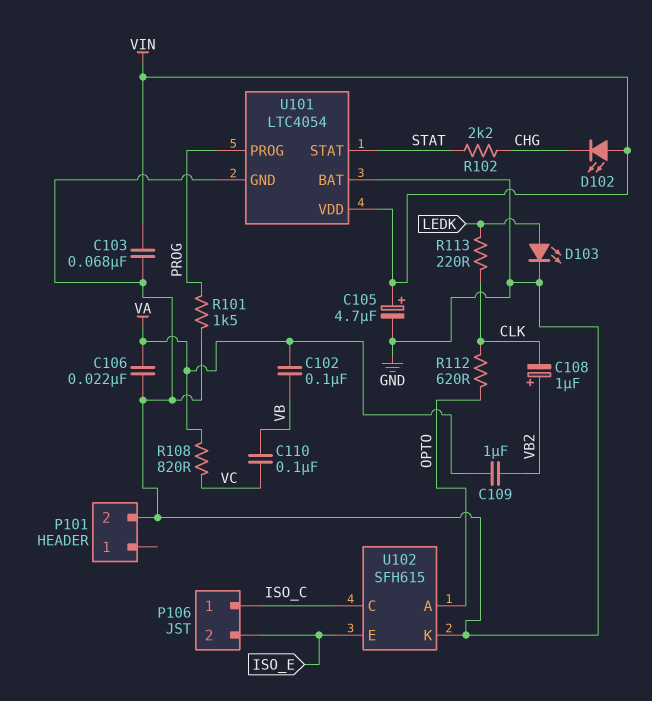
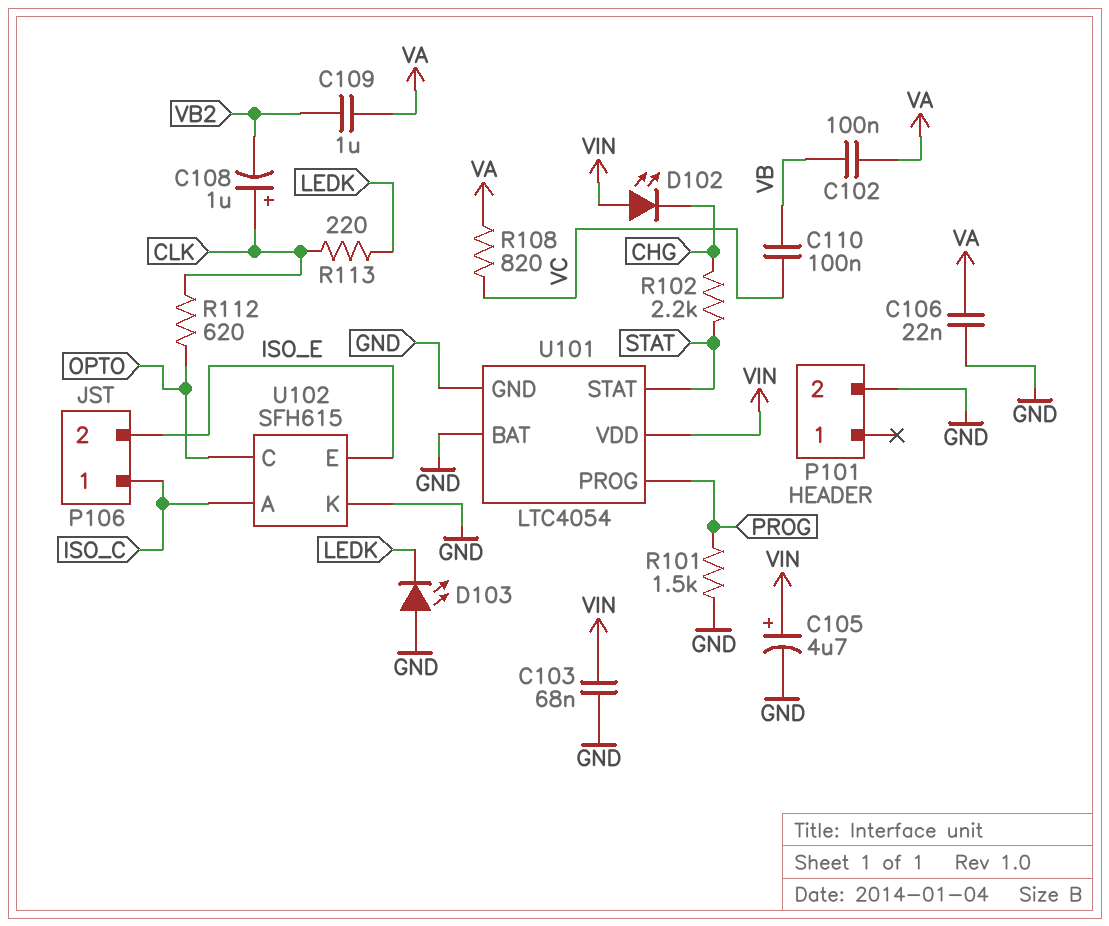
C108: 1uF (plus VB2, minus CLK) -> 1uF (plus CLK, minus VB2)
D103: LED (A LEDK, K GND) -> LED (A GND, K LEDK)
U102 pin A: OPTO -> ISO_C
U102 pin C: ISO_C -> OPTO

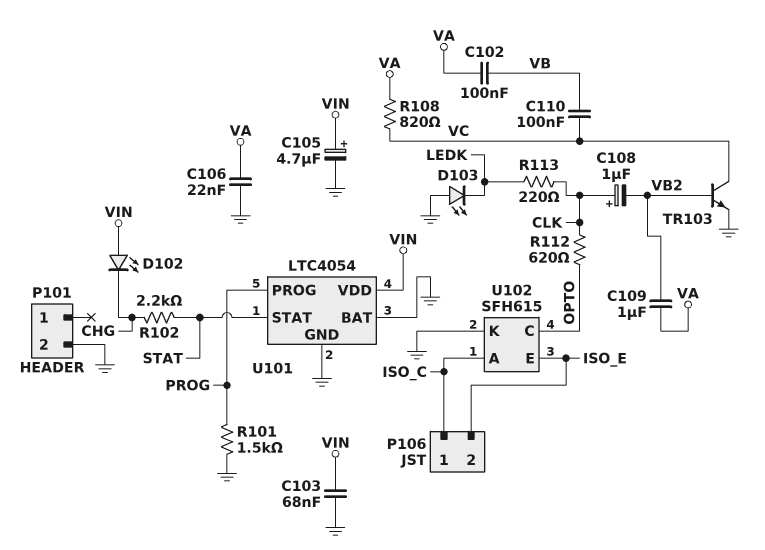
TR103: none -> NPN (B VB2, C VC, E GND)

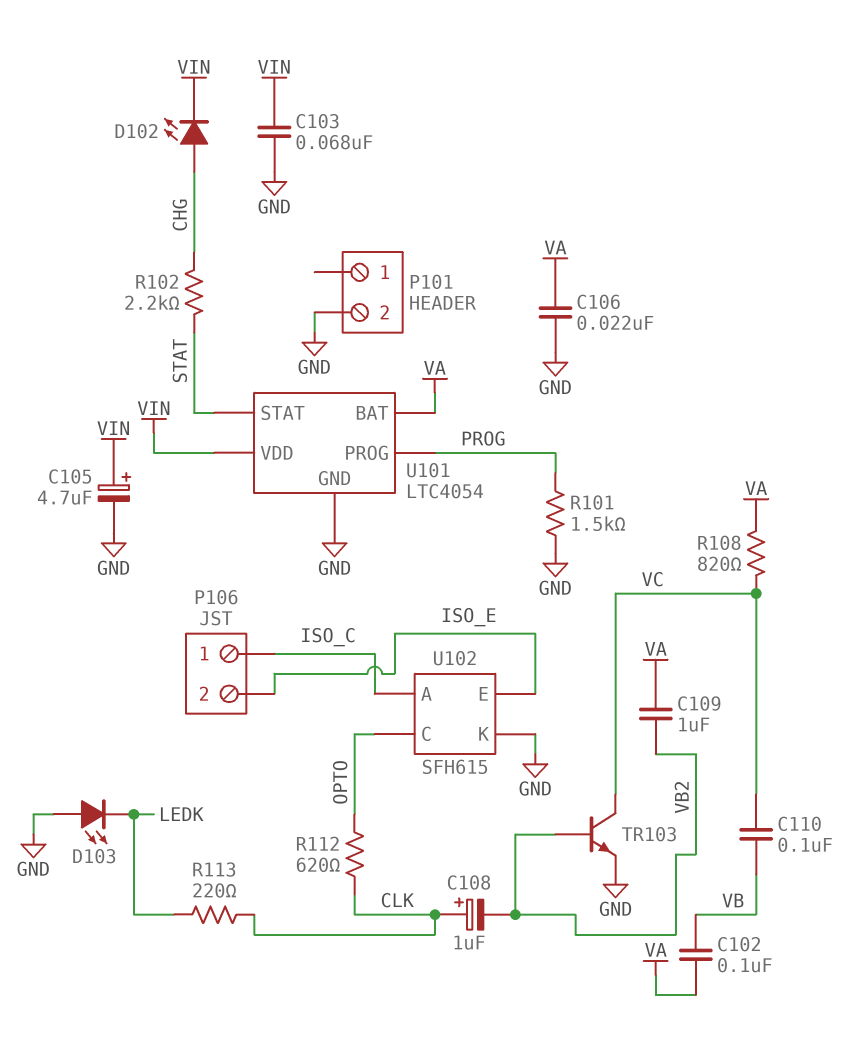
D102: LED (A VIN, K CHG) -> LED (A CHG, K VIN)
U101 pin BAT: GND -> VA

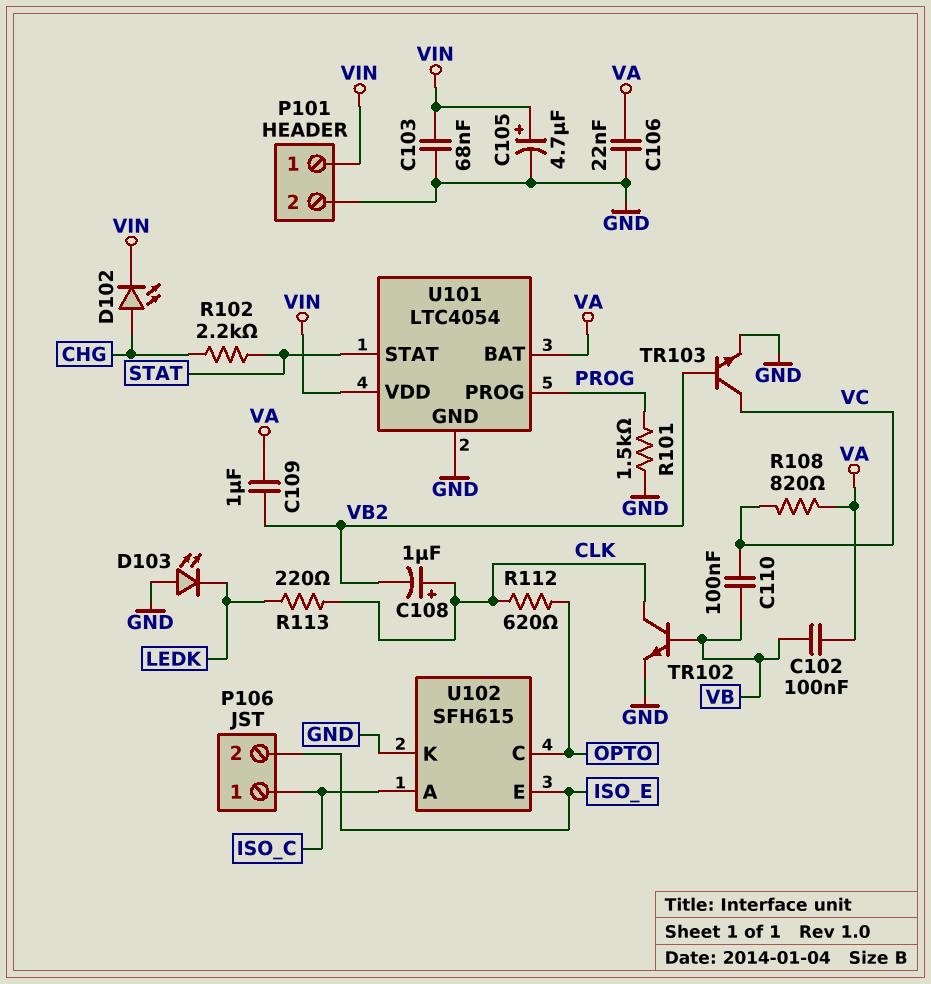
P101 pin 1: none -> VIN
TR102: none -> NPN (B VB, C CLK, E GND)

